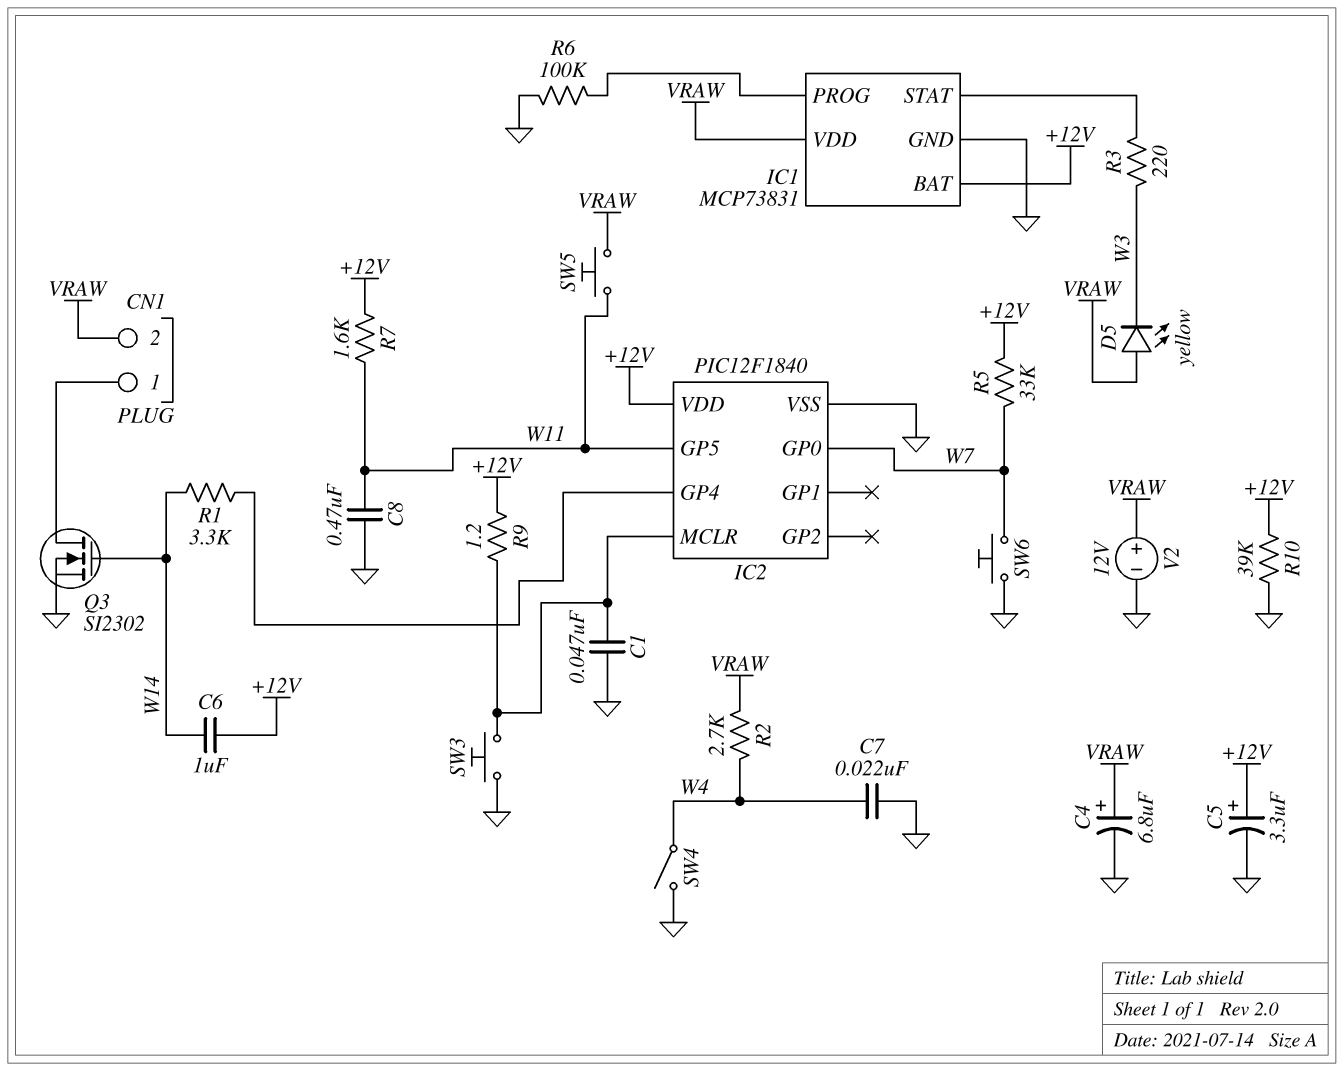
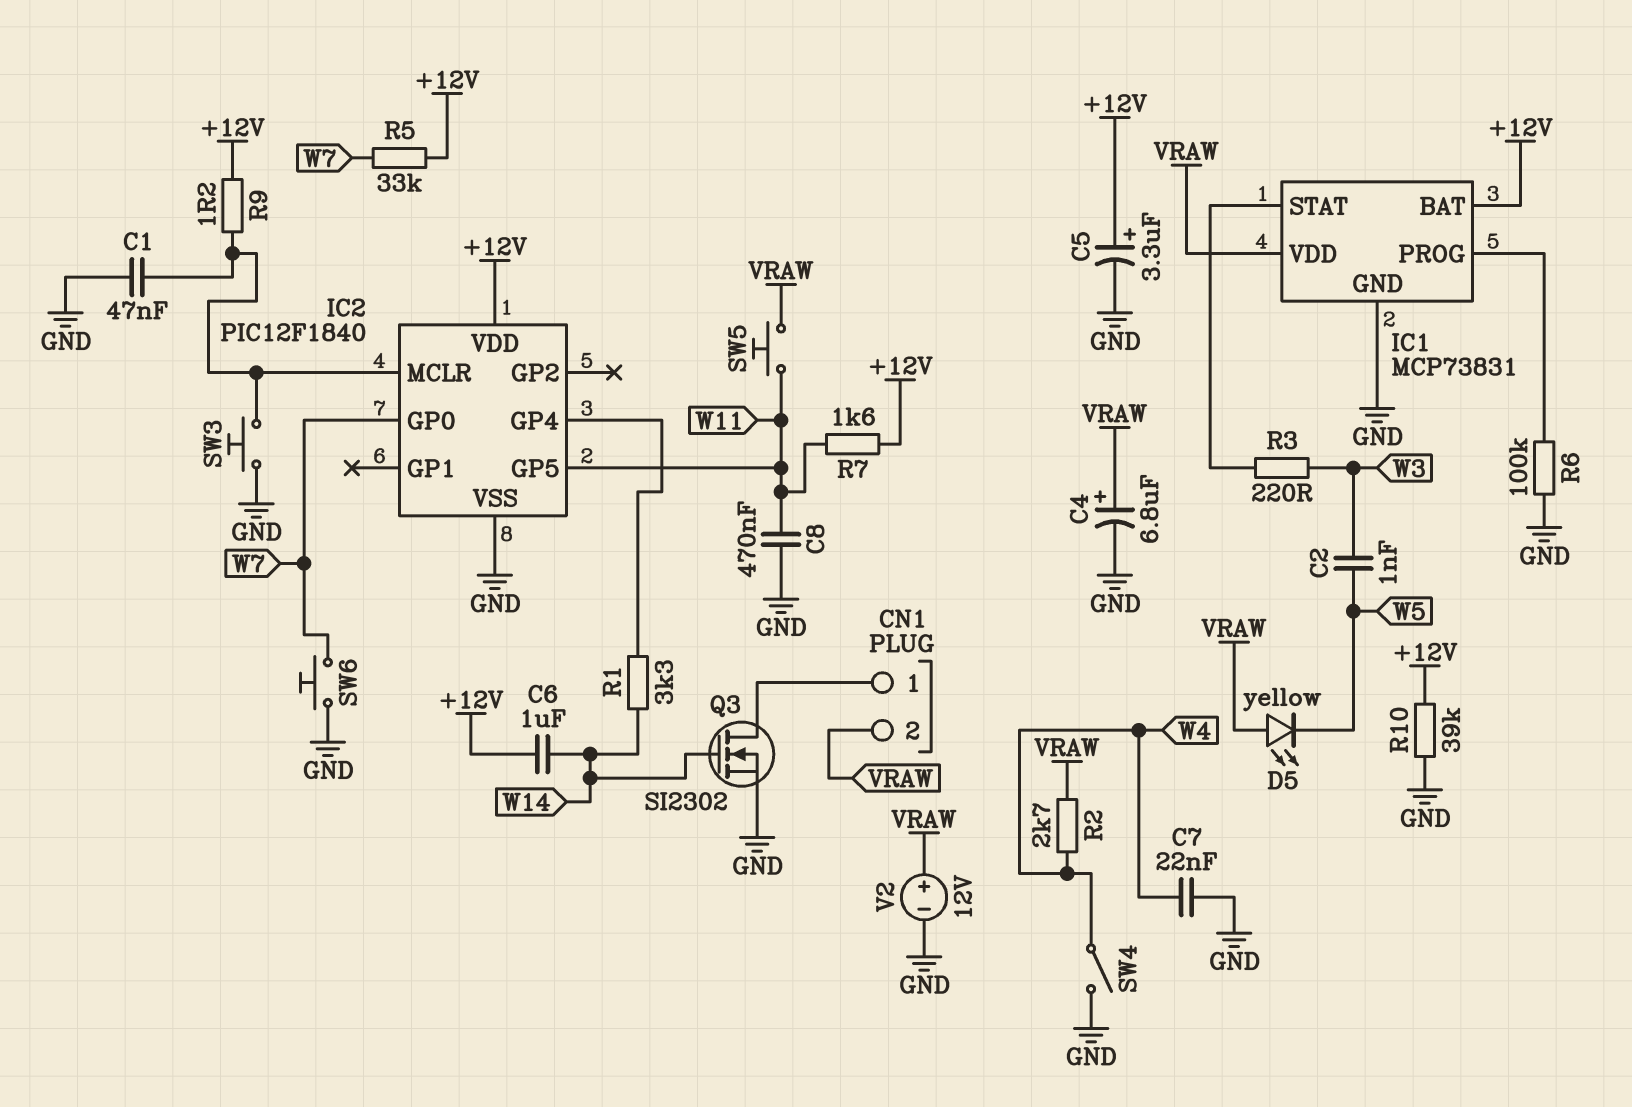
C2: none -> 1nF (W3, W5)
D5: LED yellow (A VRAW, K W3) -> LED yellow (A VRAW, K W5)

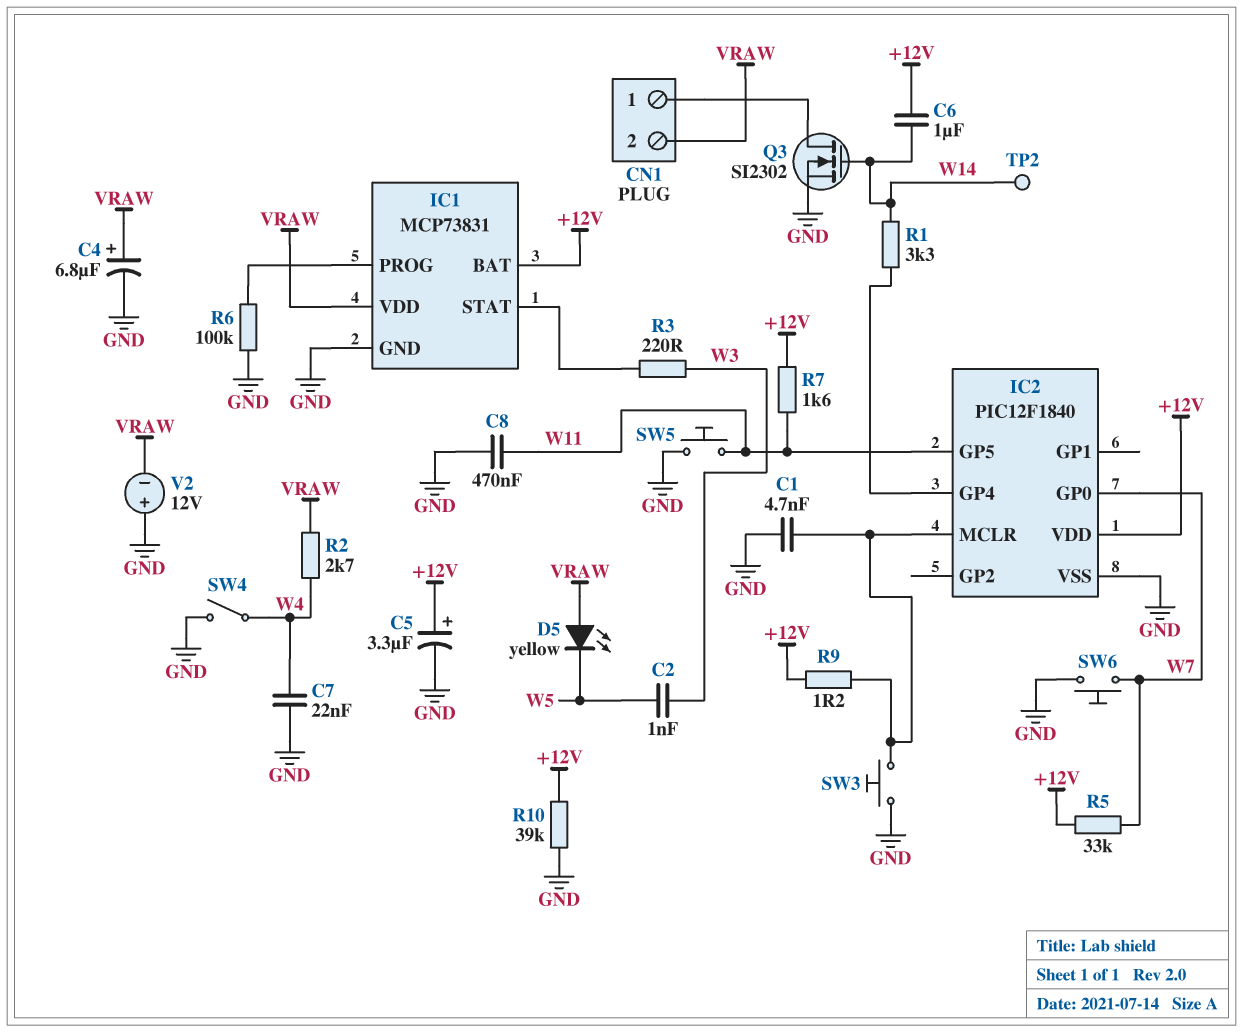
C1: 47nF (GND, IC2/MCLR) -> 4.7nF (GND, IC2/MCLR)
SW5: button (VRAW, W11) -> button (GND, W11)
TP2: none -> test point (W14)
V2: 12V (plus VRAW, minus GND) -> 12V (plus GND, minus VRAW)

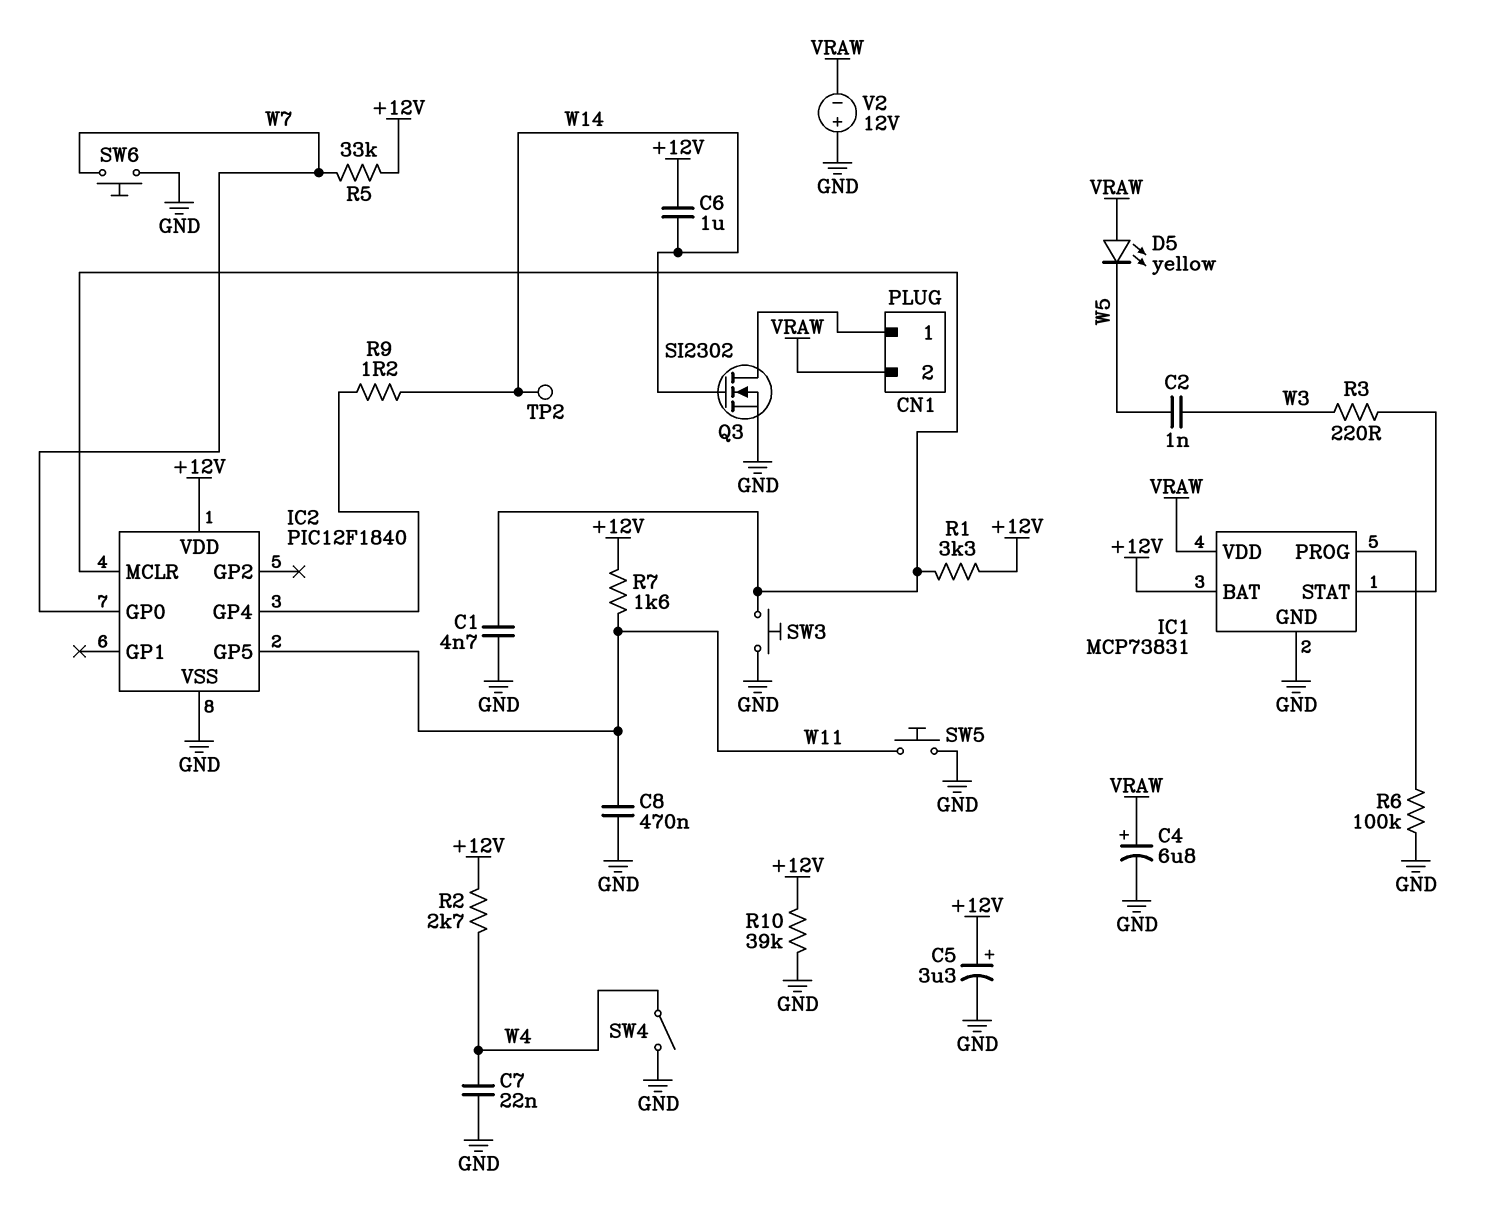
R1: 3.3k (IC2/GP4, W14) -> 3.3k (+12V, IC2/MCLR)
R2: 2.7k (VRAW, W4) -> 2.7k (+12V, W4)
R9: 1.2 (+12V, IC2/MCLR) -> 1.2 (IC2/GP4, W14)

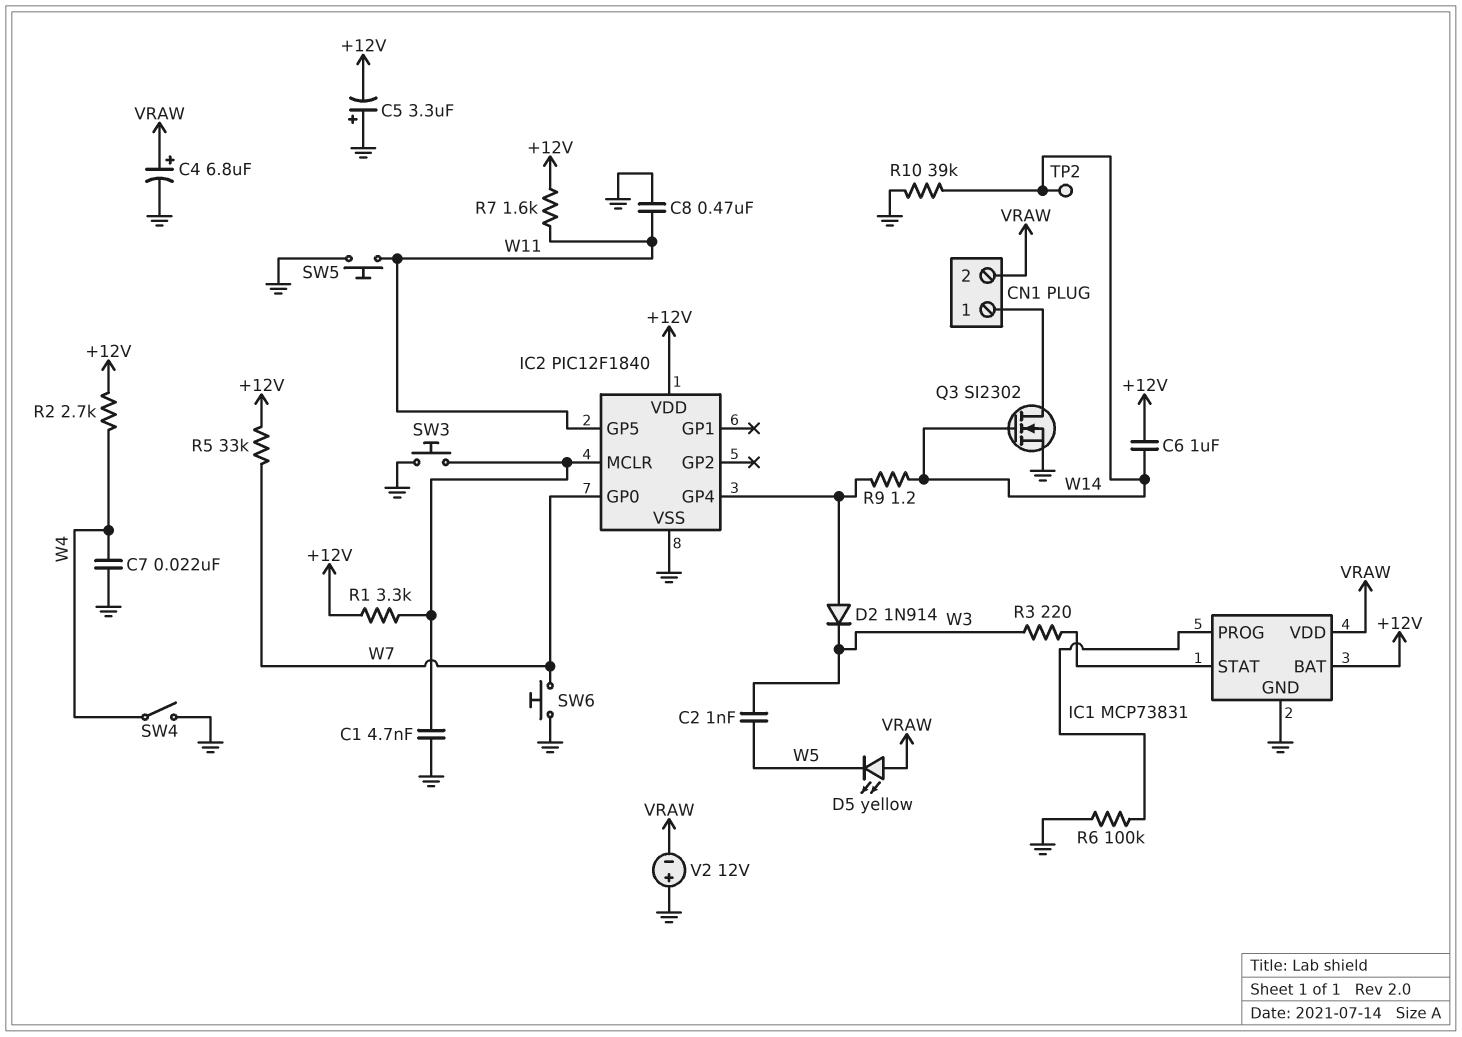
C5: 3.3uF (plus +12V, minus GND) -> 3.3uF (plus GND, minus +12V)
D2: none -> diode 1N914 (A IC2/GP4, K W3)
R10: 39k (+12V, GND) -> 39k (GND, W14)

